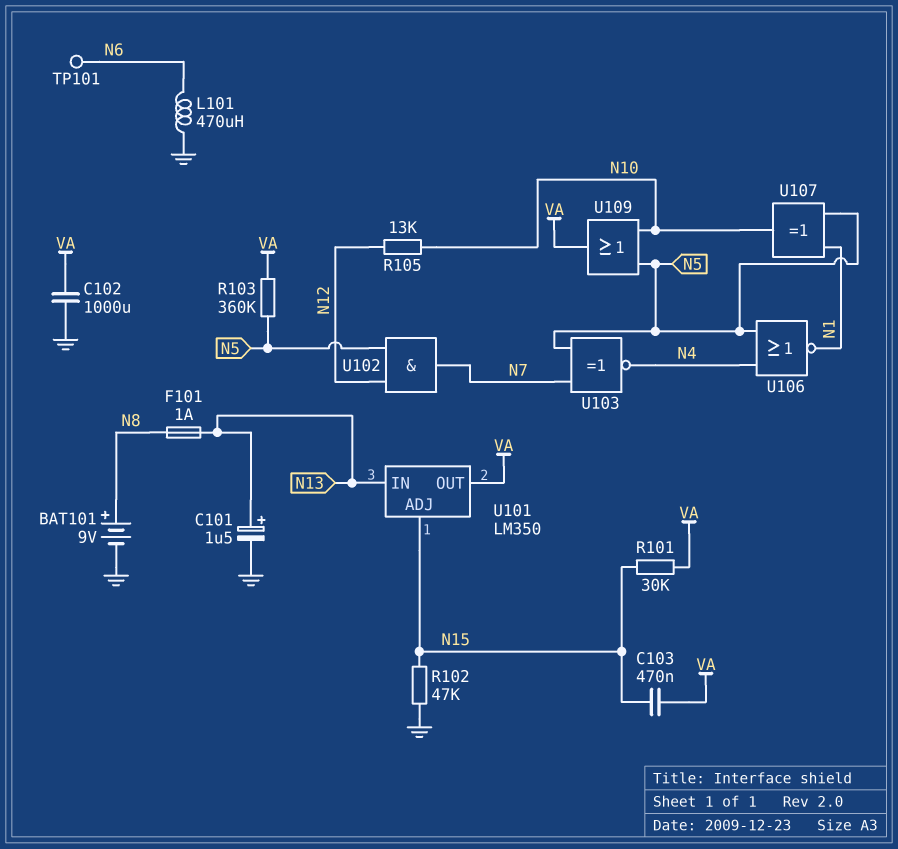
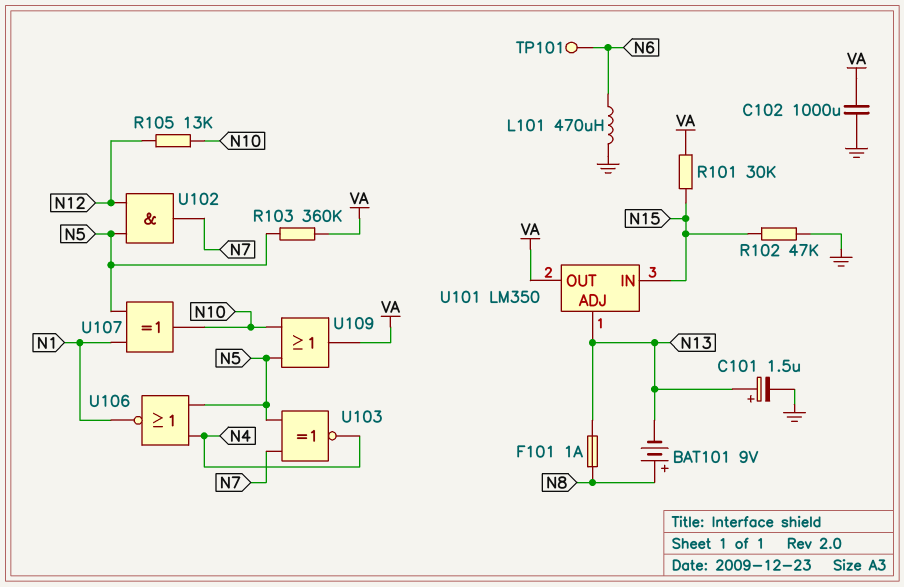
BAT101: 9V (plus N8, minus GND) -> 9V (plus N8, minus N13)
C103: 470nF (N15, VA) -> none
U101 pin ADJ: N15 -> N13
U101 pin IN: N13 -> N15

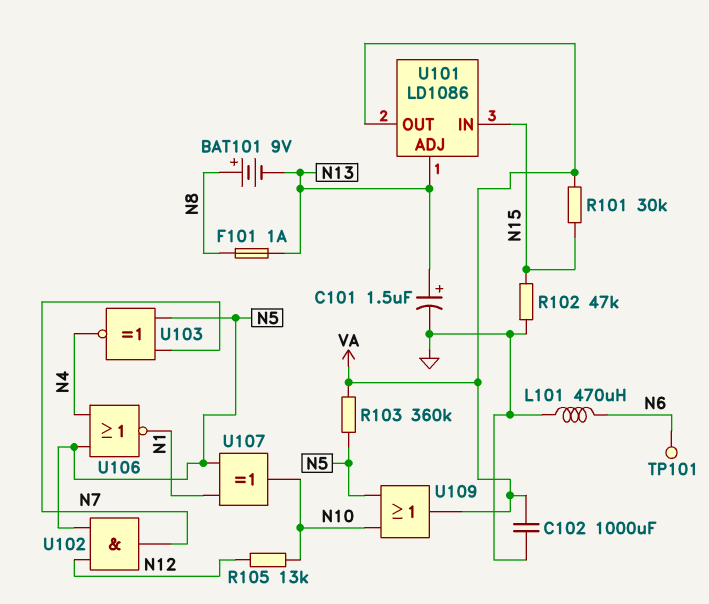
U101: LM350 -> LD1086

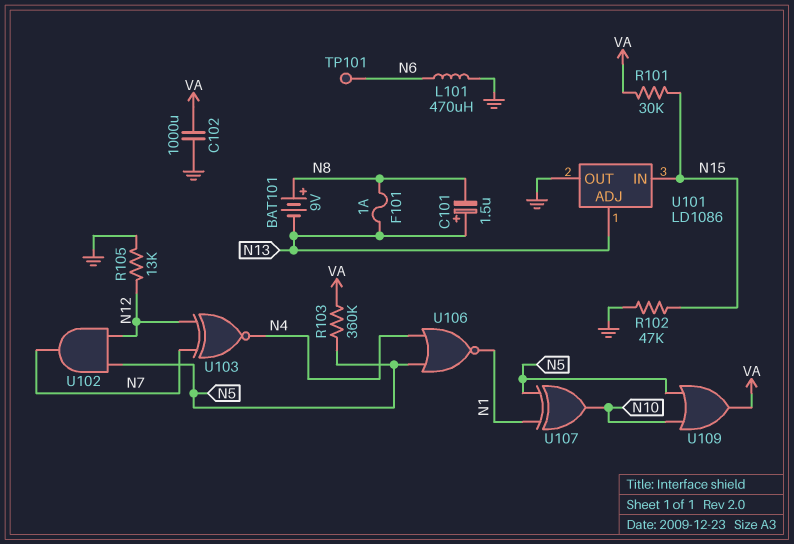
C101: 1.5uF (plus N13, minus GND) -> 1.5uF (plus N13, minus N8)
R105: 13k (N10, N12) -> 13k (GND, N12)
U101 pin OUT: VA -> GND
U103: XNOR (in N5, in N7, out N4) -> XNOR (in N7, in N12, out N4)

